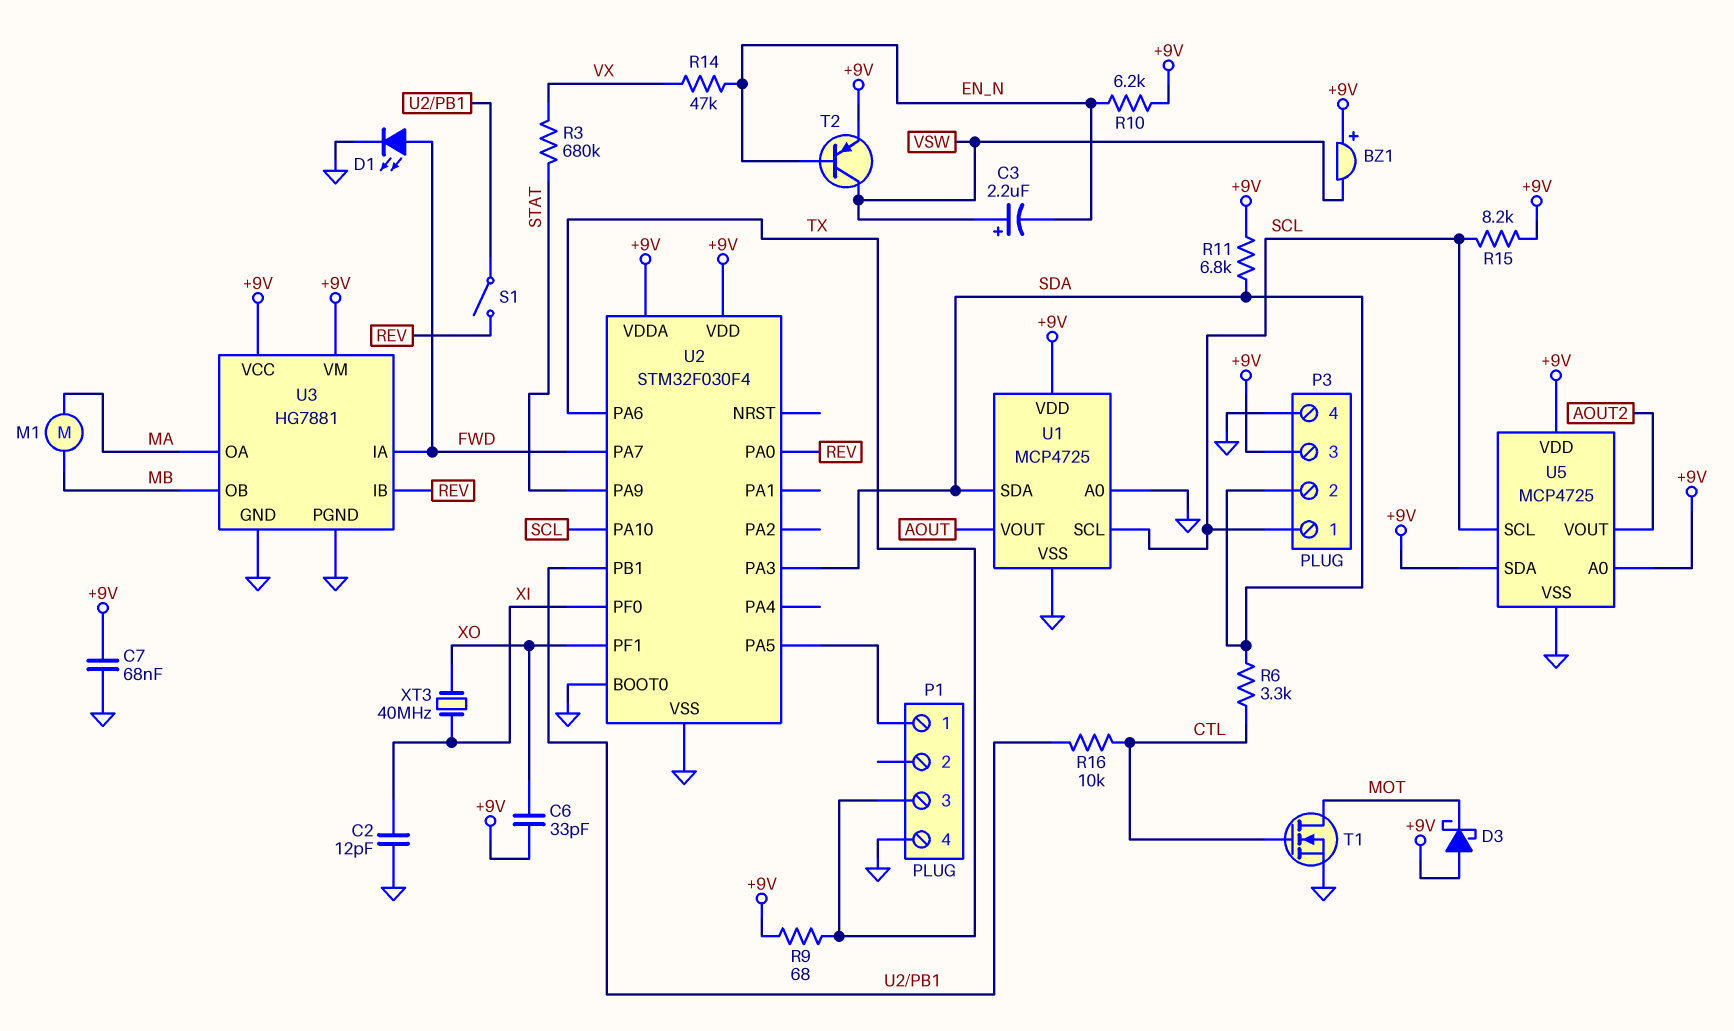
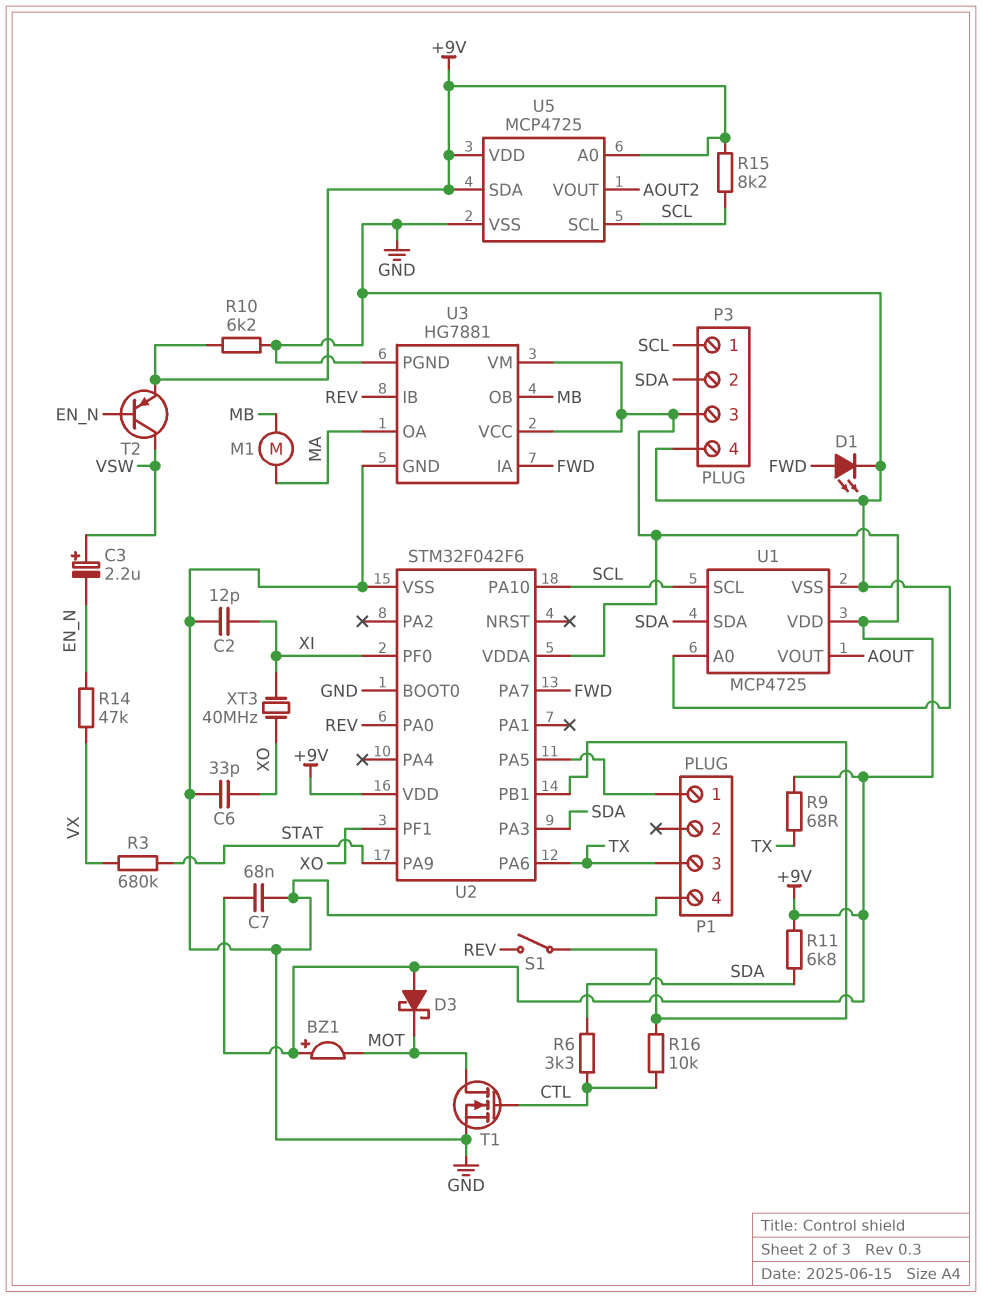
BZ1: buzzer (plus +9V, minus VSW) -> buzzer (plus +9V, minus MOT)
C6: 33pF (+9V, XO) -> 33pF (GND, XO)
R10: 6.2k (+9V, EN_N) -> 6.2k (+9V, GND)
U2: STM32F030F4 -> STM32F042F6

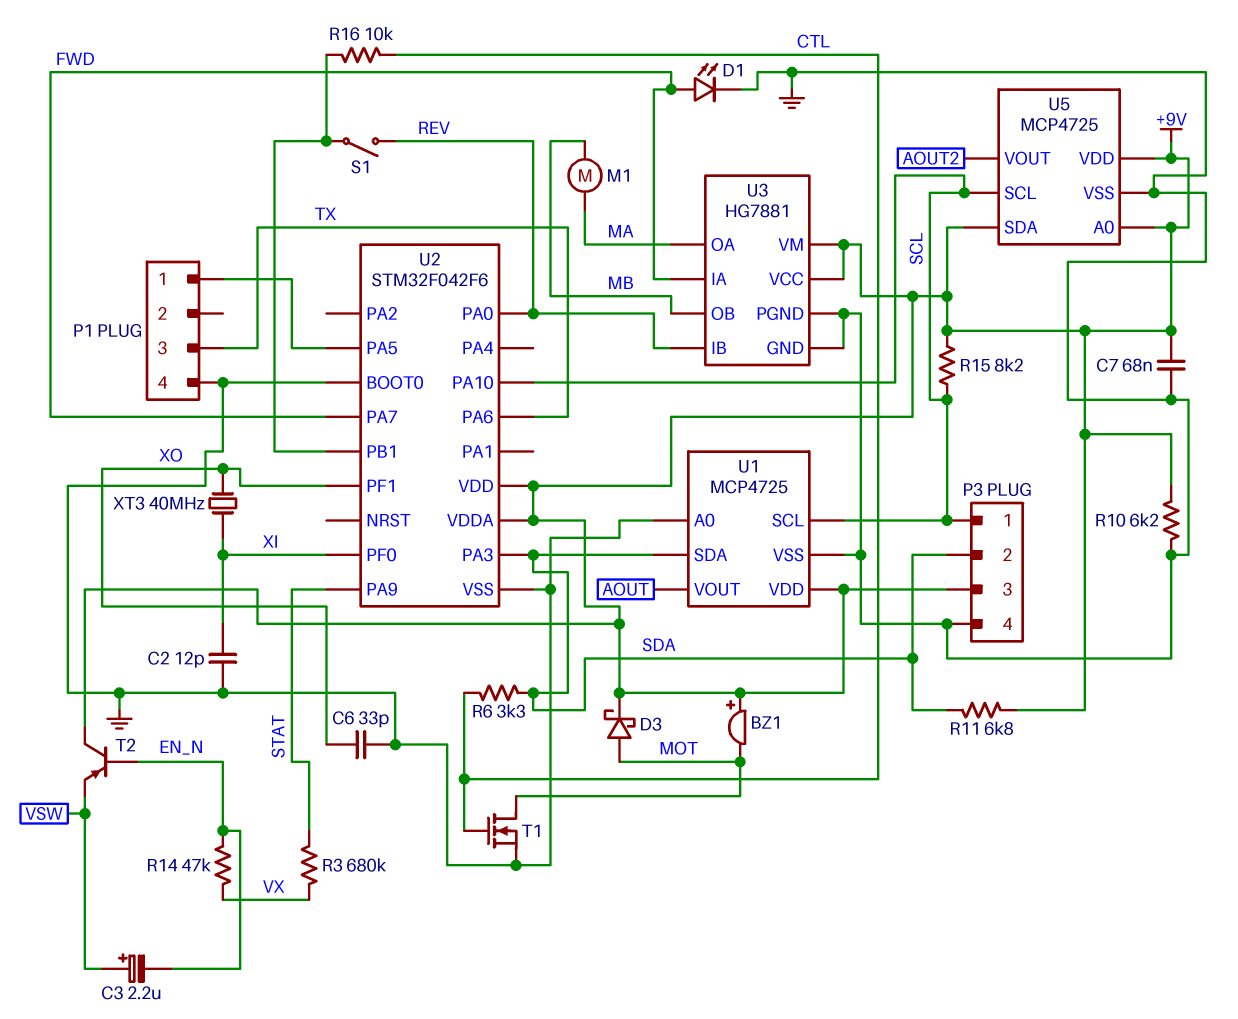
D3: schottky (A +9V, K MOT) -> schottky (A MOT, K +9V)
R9: 68 (+9V, TX) -> none
T2: PNP (B EN_N, C VSW, E +9V) -> PNP (B EN_N, C +9V, E VSW)

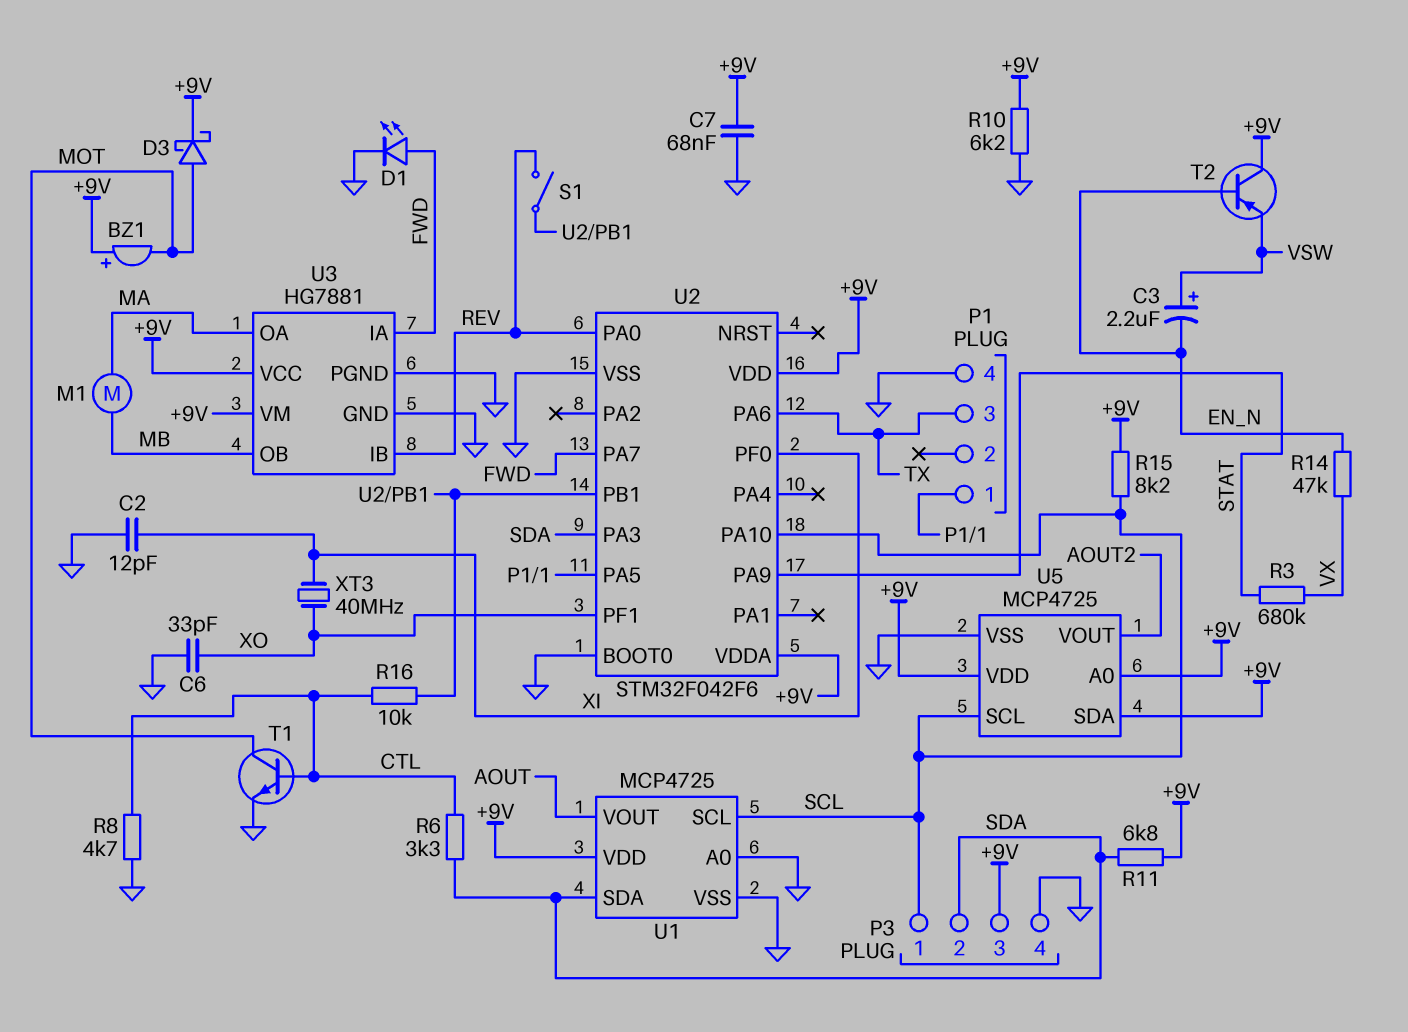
R8: none -> 4.7k (CTL, GND)
T1: NMOS (G CTL, D MOT, S GND) -> NPN (B CTL, C MOT, E GND)

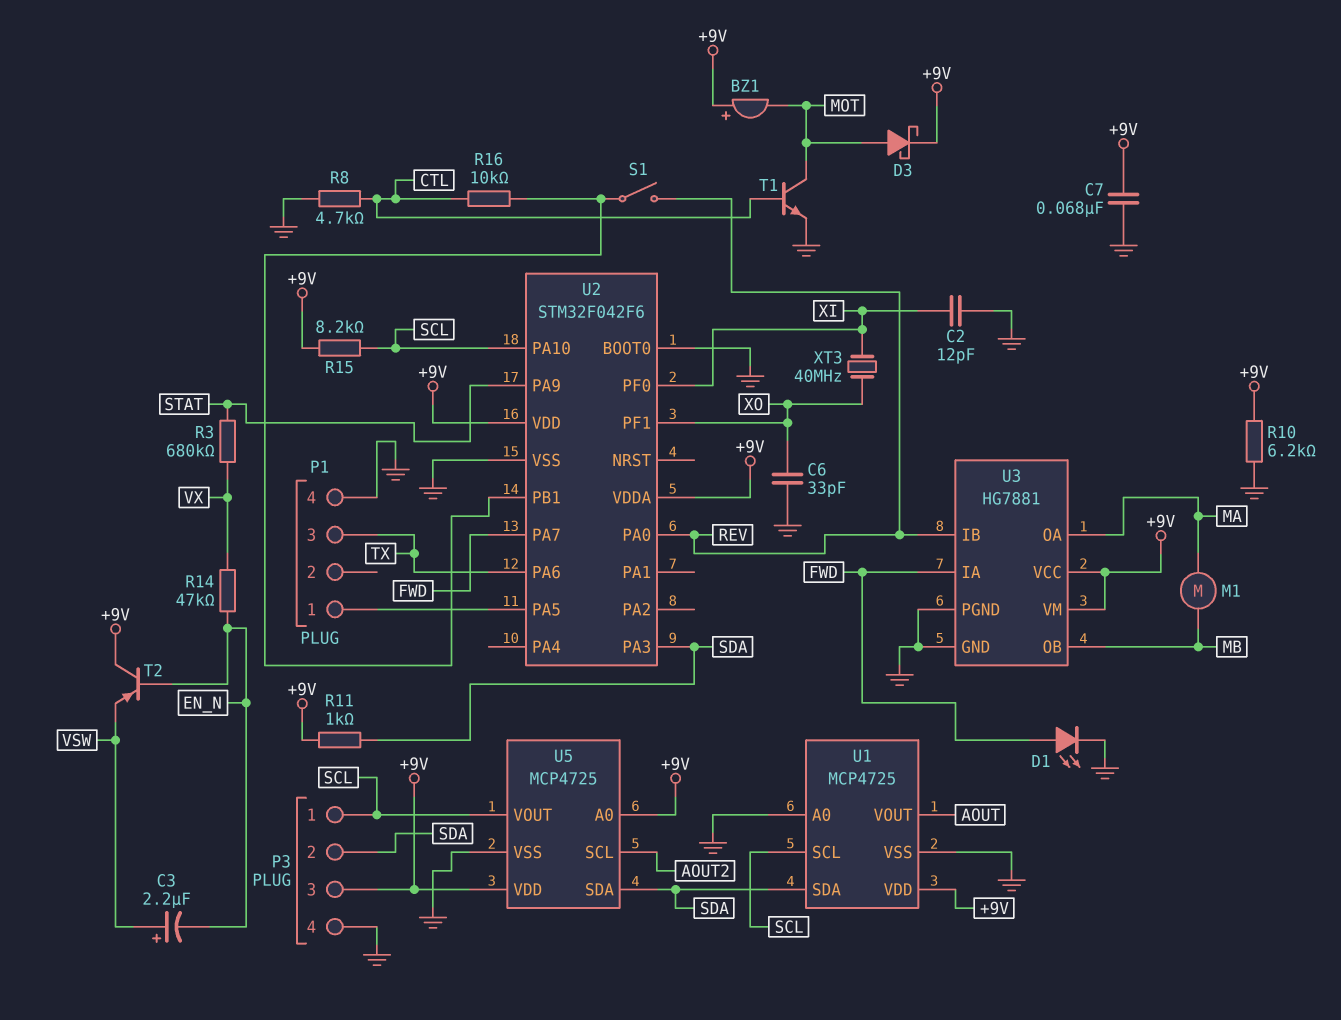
R6: 3.3k (CTL, SDA) -> none
R11: 6.8k (+9V, SDA) -> 1k (+9V, SDA)
U5 pin SCL: SCL -> AOUT2
U5 pin SDA: +9V -> SDA
U5 pin VOUT: AOUT2 -> SCL

